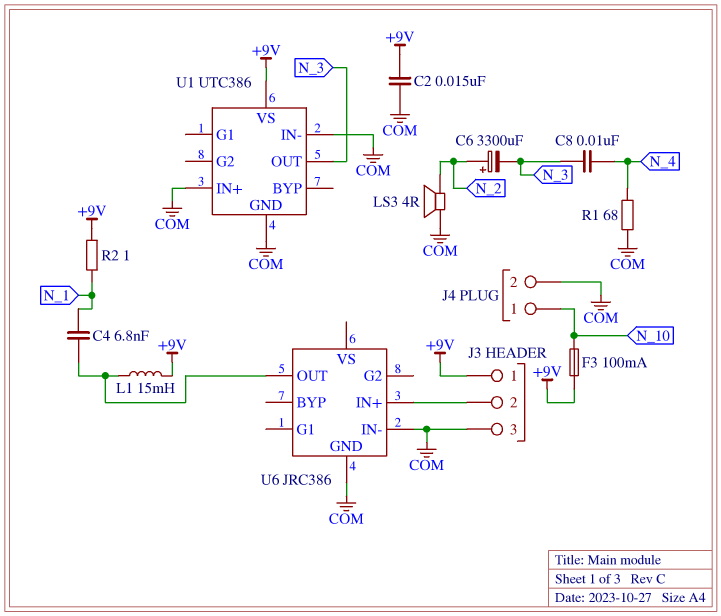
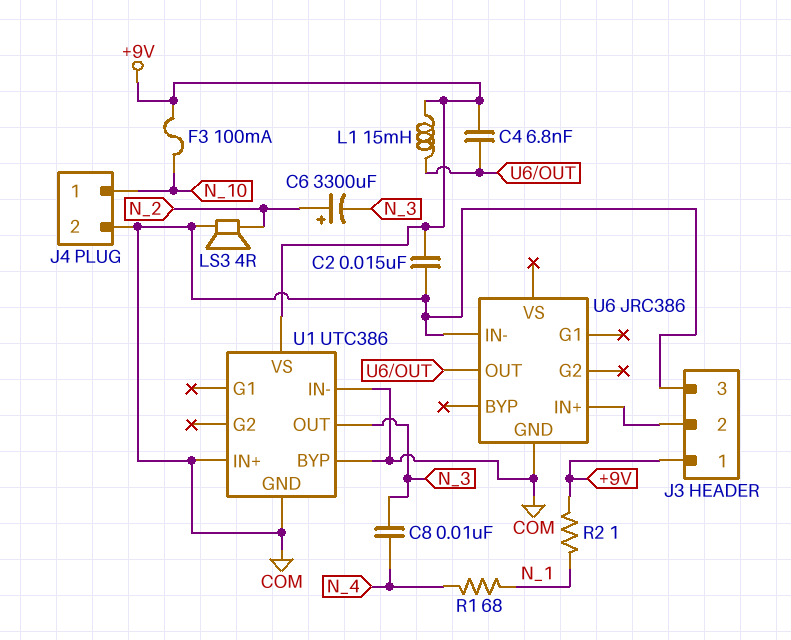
C4: 6.8nF (N_1, U6/OUT) -> 6.8nF (+9V, U6/OUT)
R1: 68 (COM, N_4) -> 68 (N_1, N_4)
U1 pin BYP: none -> COM

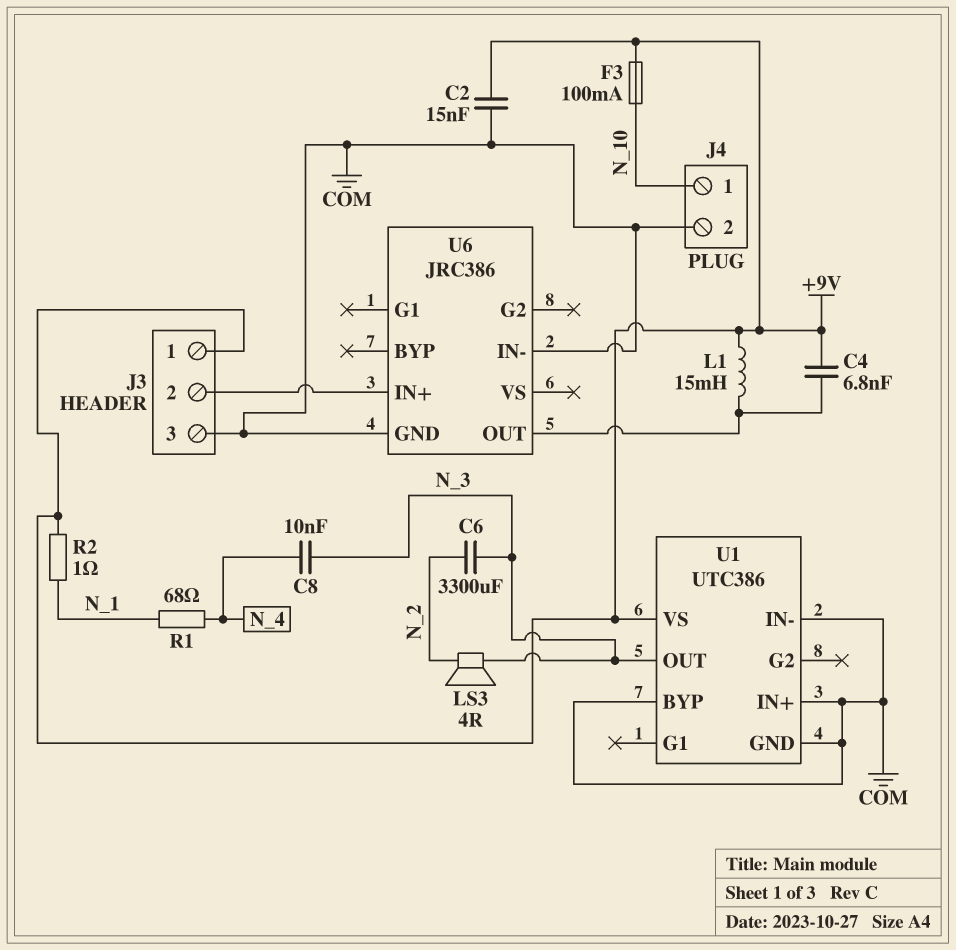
C6: 3300uF (plus N_2, minus N_3) -> 3300uF (N_2, N_3)
LS3: speaker 4R (COM, N_2) -> speaker 4R (N_2, N_3)

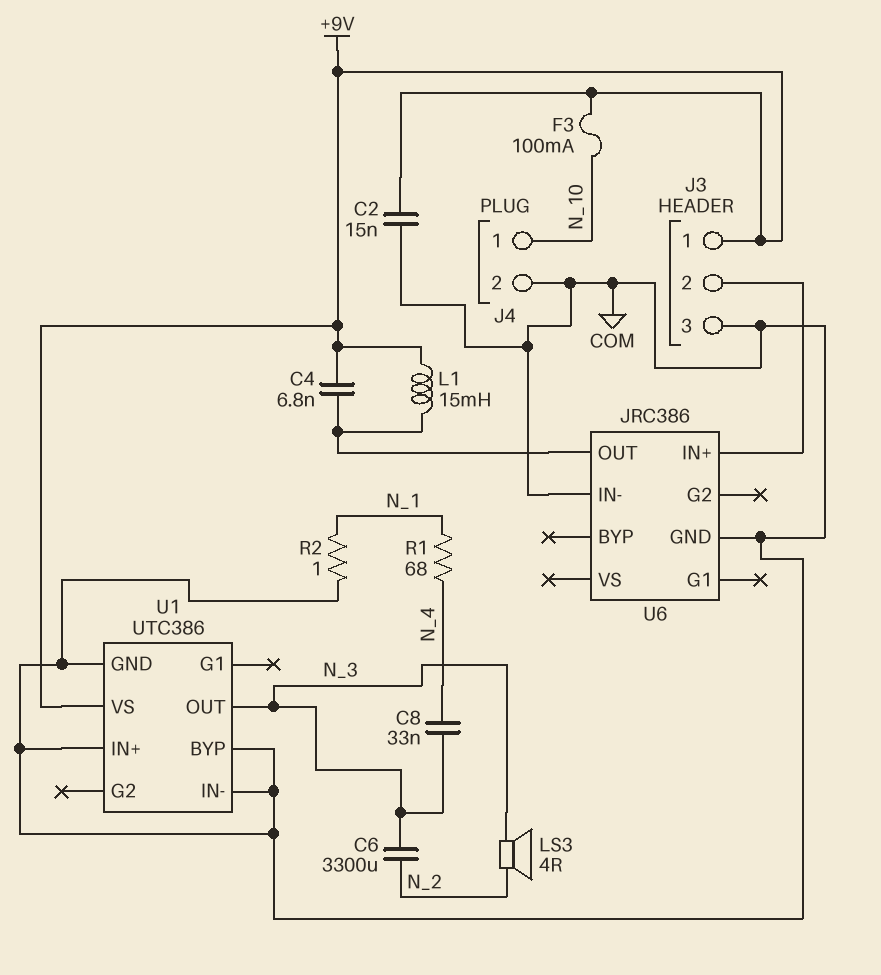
C8: 10nF (N_3, N_4) -> 33nF (N_3, N_4)
R2: 1 (+9V, N_1) -> 1 (COM, N_1)

